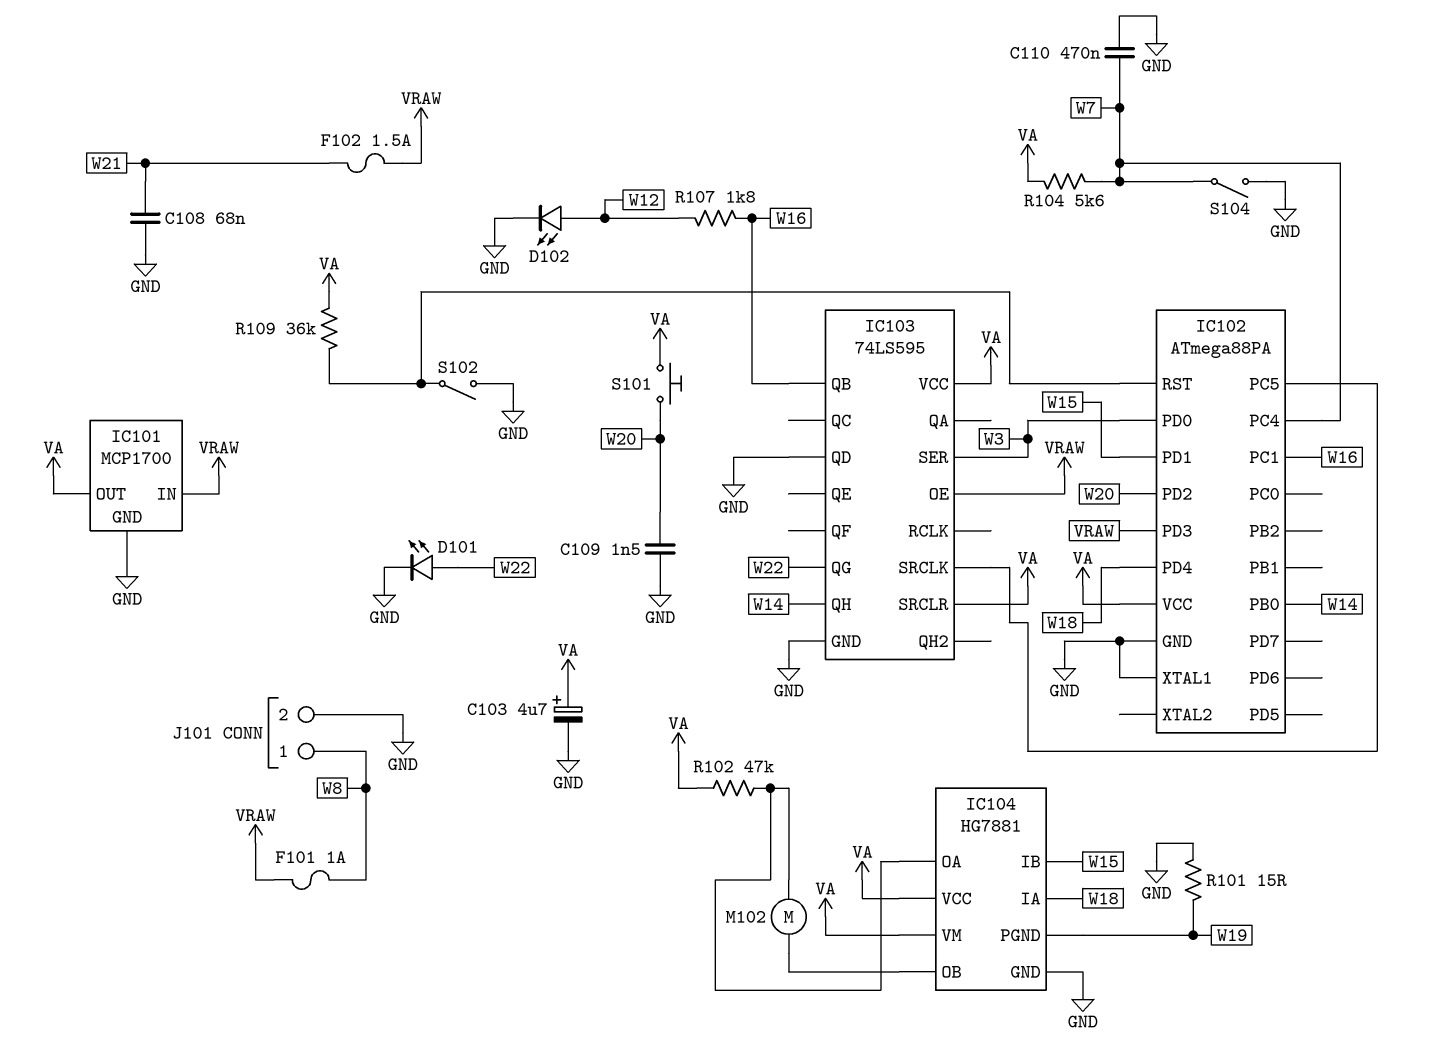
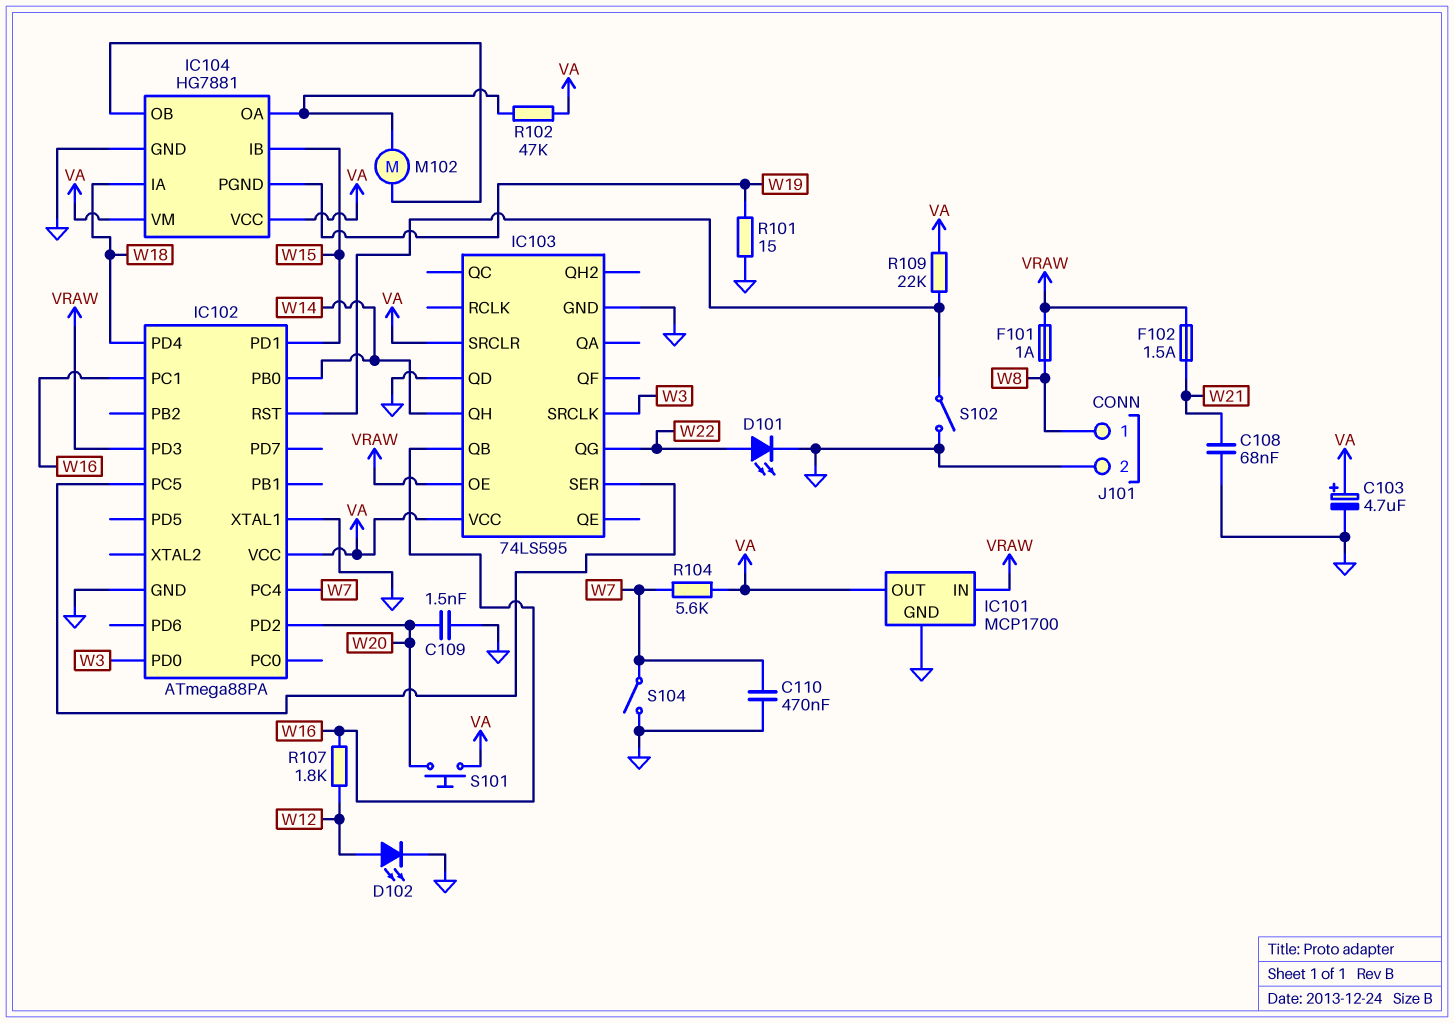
IC103 pin SER: W3 -> IC102/PC5
IC103 pin SRCLK: IC102/PC5 -> W3
R109: 36k (IC102/RST, VA) -> 22k (IC102/RST, VA)

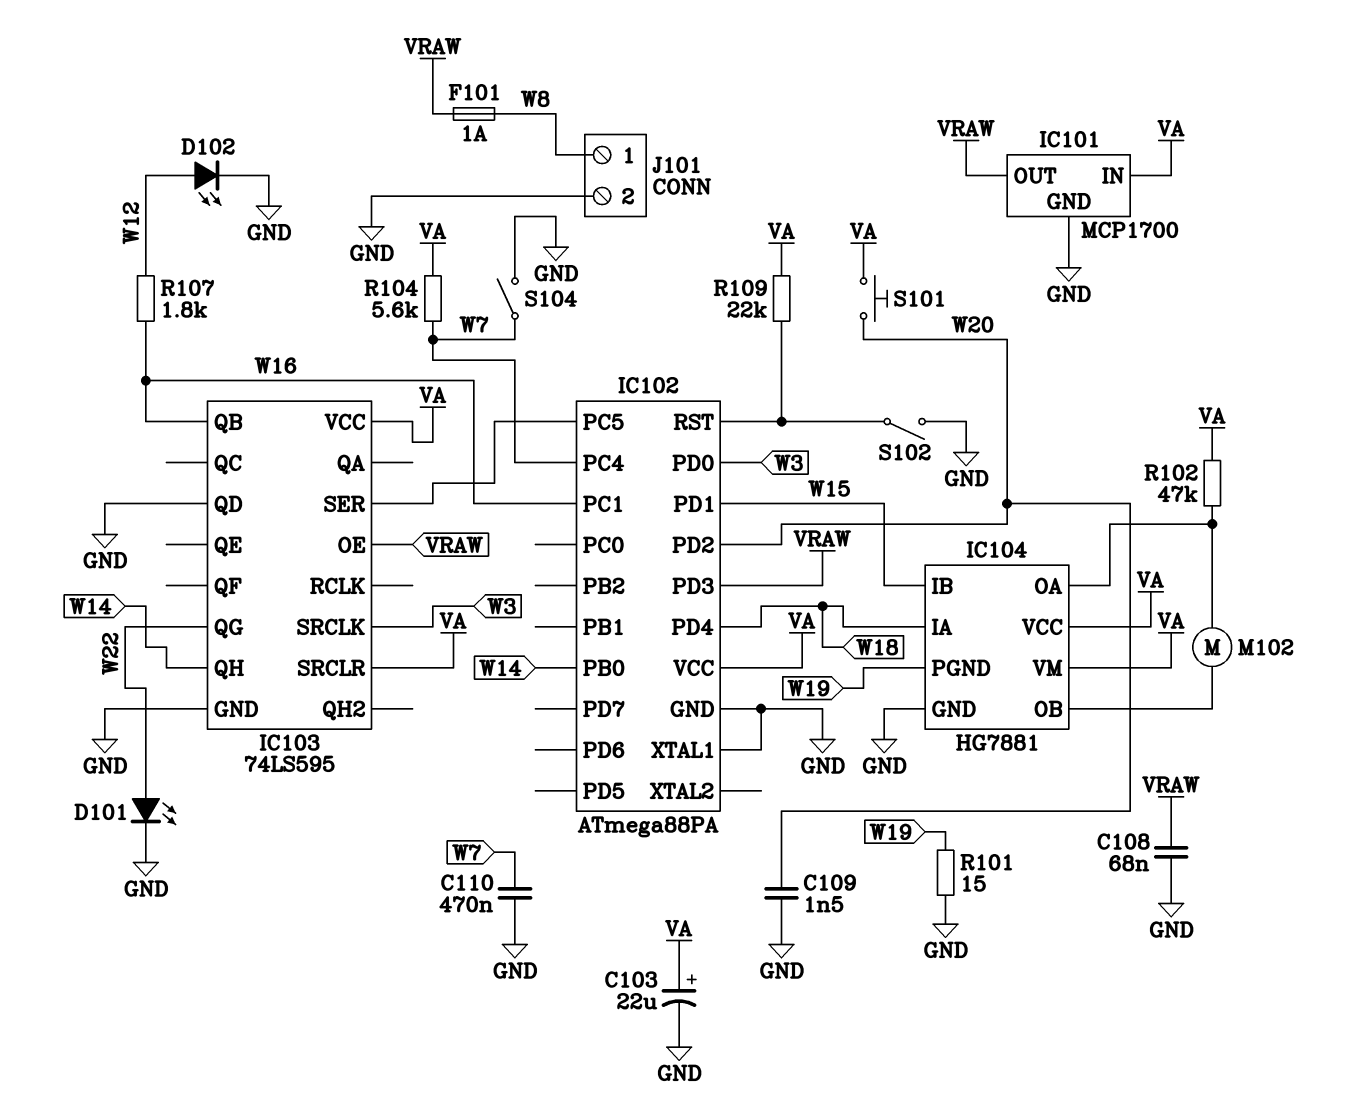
C103: 4.7uF (plus VA, minus GND) -> 22uF (plus VA, minus GND)
C108: 68nF (GND, W21) -> 68nF (GND, VRAW)
F102: 1.5A (VRAW, W21) -> none
IC101 pin IN: VRAW -> VA
IC101 pin OUT: VA -> VRAW

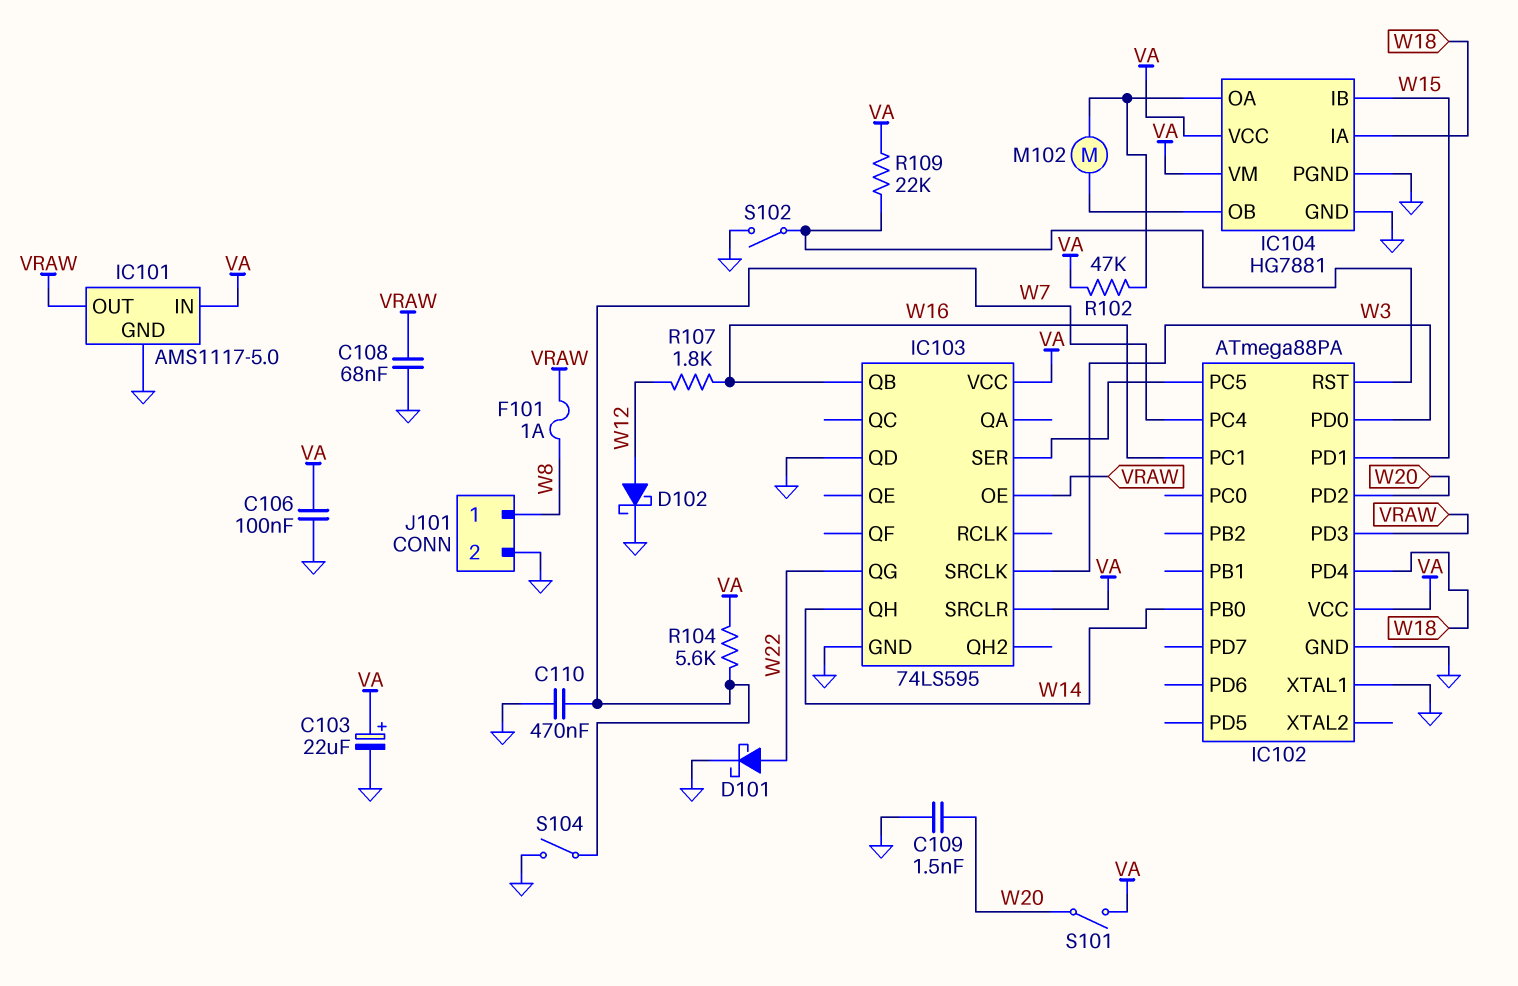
C106: none -> 100nF (GND, VA)
D101: LED (A W22, K GND) -> schottky (A W22, K GND)
D102: LED (A W12, K GND) -> schottky (A W12, K GND)
IC101: MCP1700 -> AMS1117-5.0
IC104 pin PGND: W19 -> GND
R101: 15 (GND, W19) -> none
S101: button (VA, W20) -> switch (VA, W20)

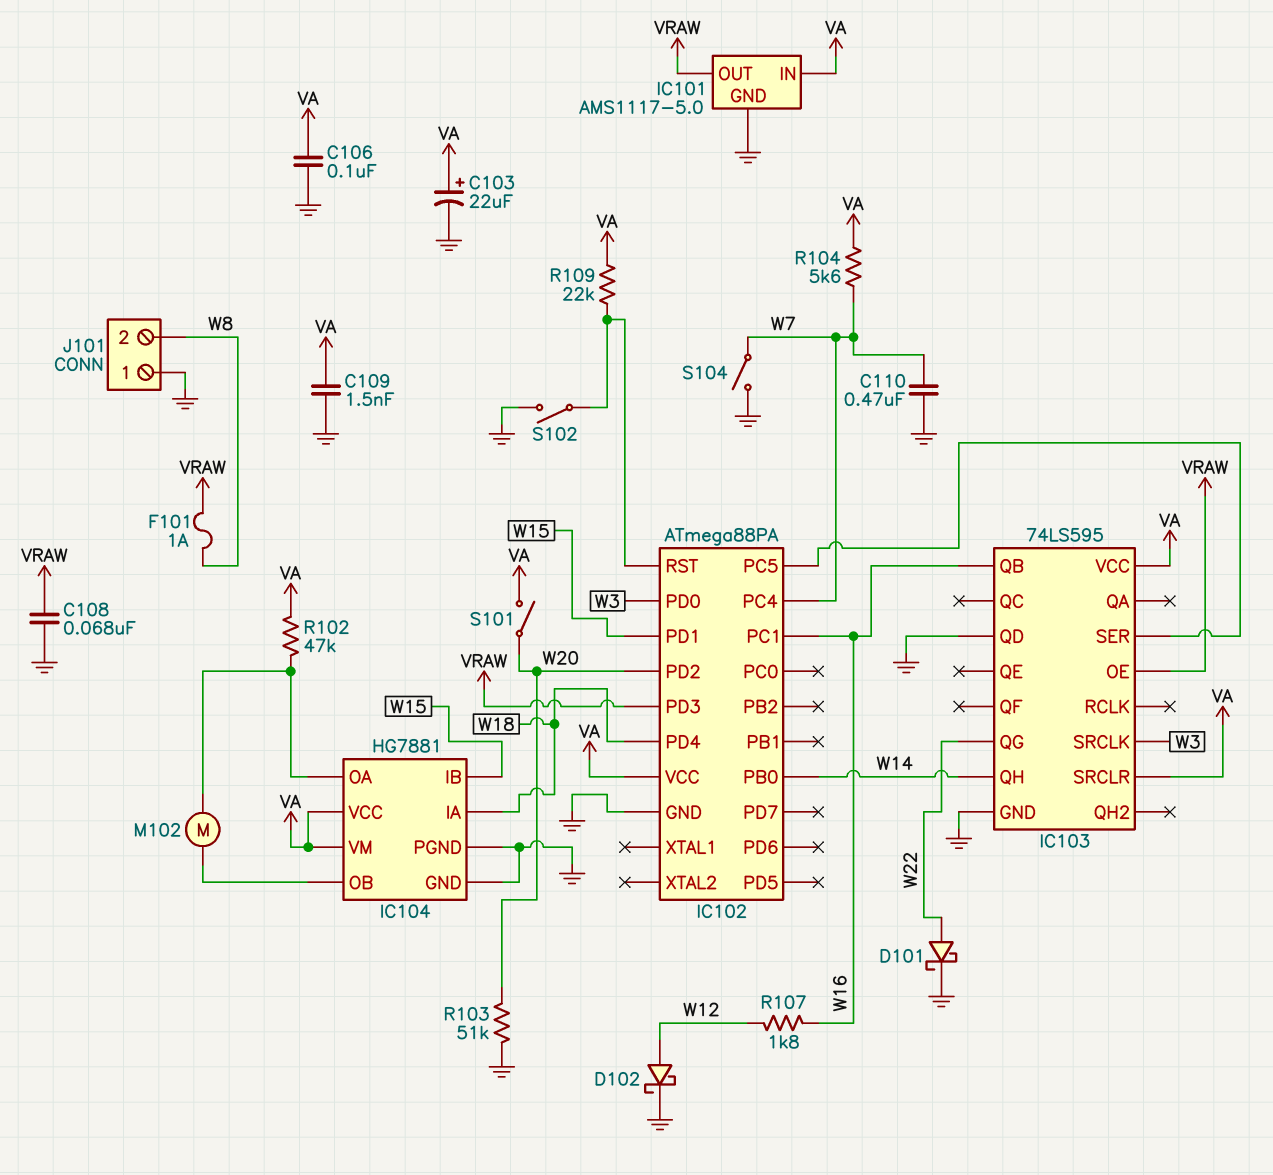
C109: 1.5nF (GND, W20) -> 1.5nF (GND, VA)
IC102 pin XTAL1: GND -> none
J101 pin 1: W8 -> GND
J101 pin 2: GND -> W8
R103: none -> 51k (GND, W20)

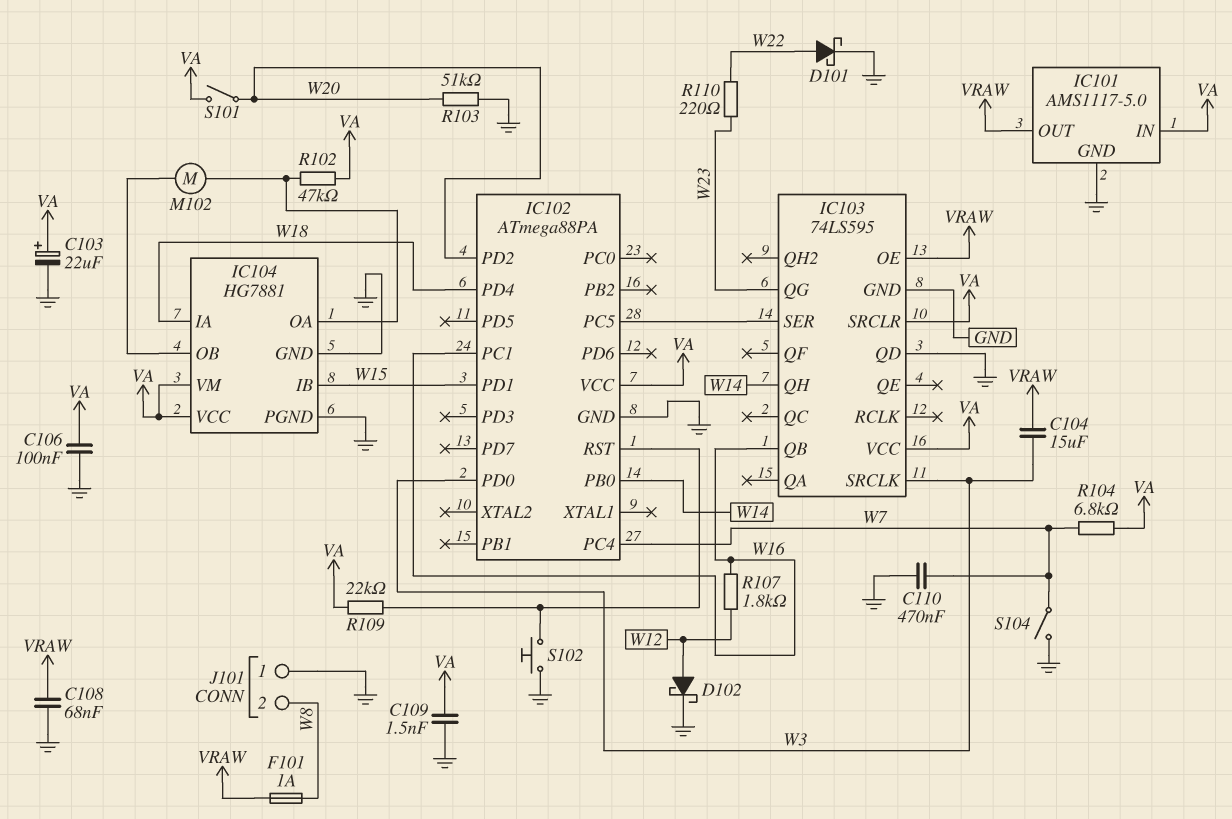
C104: none -> 15uF (VRAW, W3)
IC102 pin PD3: VRAW -> none
IC103 pin QG: W22 -> W23
R104: 5.6k (VA, W7) -> 6.8k (VA, W7)
R110: none -> 220 (W22, W23)
S102: switch (GND, IC102/RST) -> button (GND, IC102/RST)

